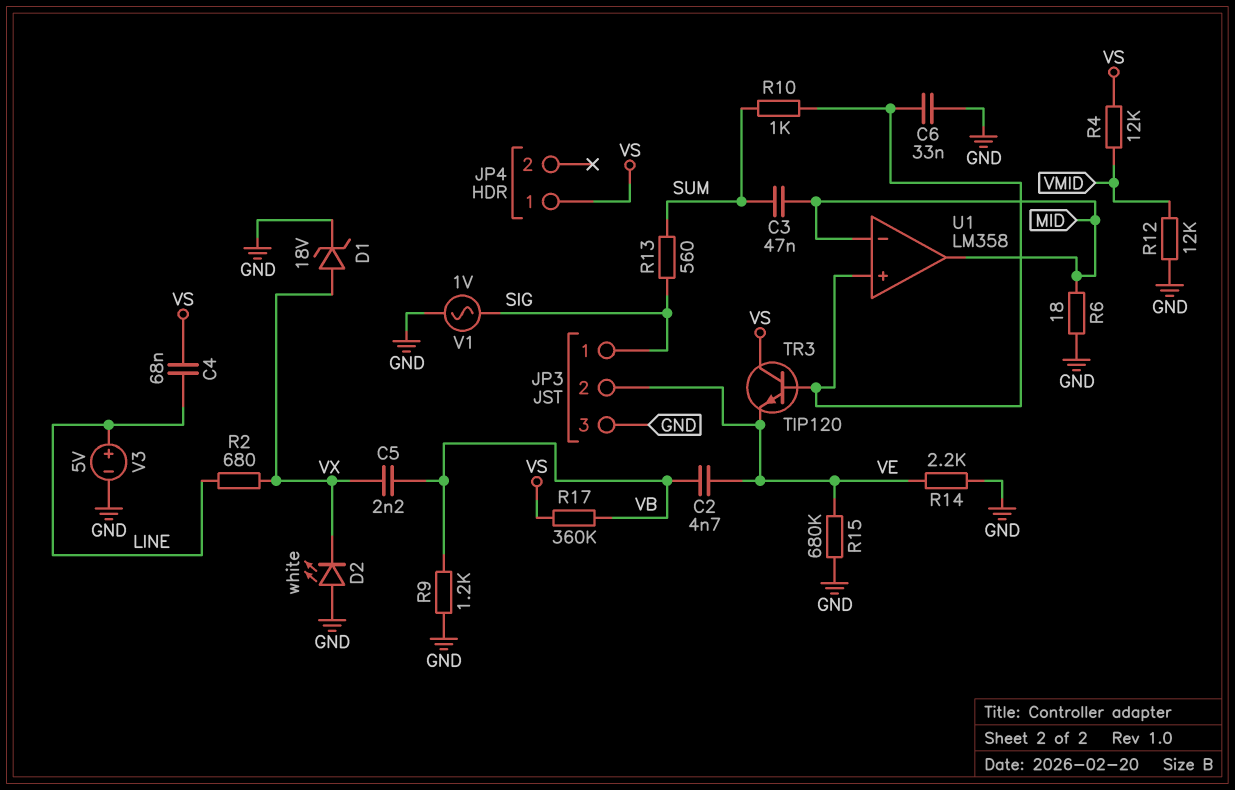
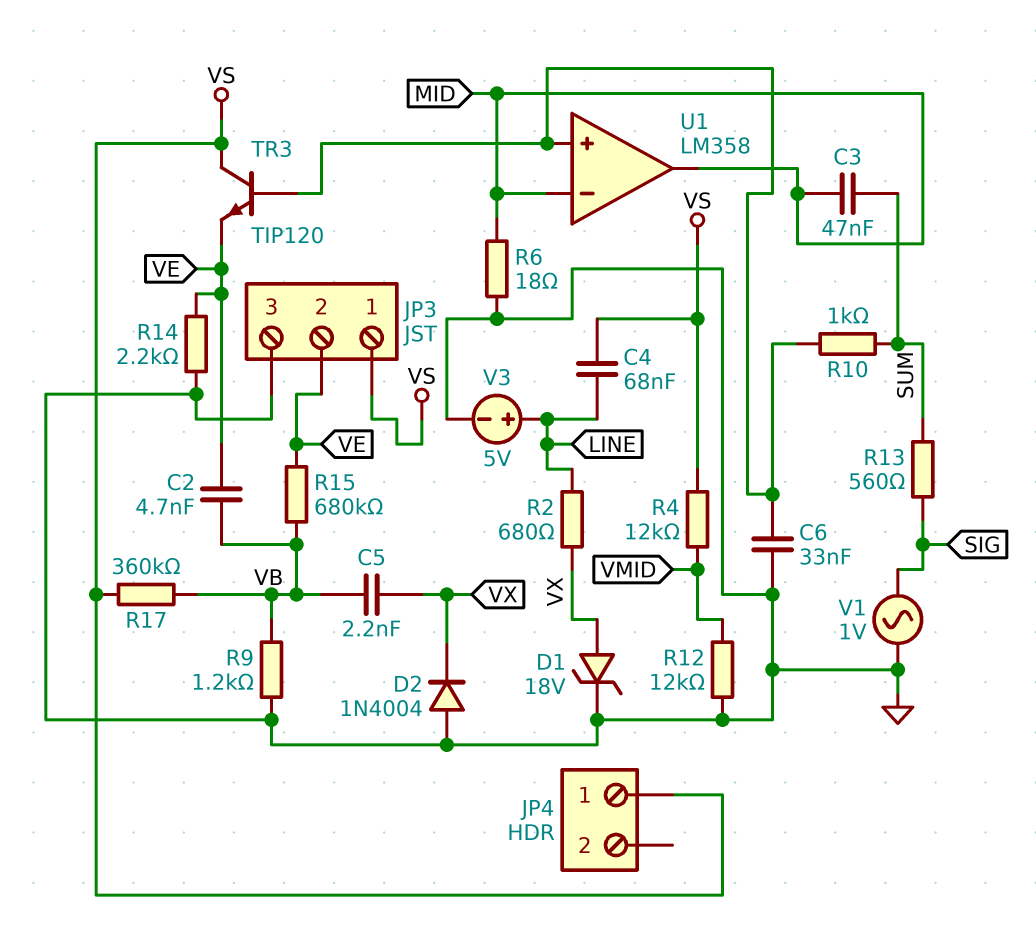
D2: LED white (A GND, K VX) -> diode 1N4004 (A GND, K VX)
JP3 pin 1: SIG -> VS
R15: 680k (GND, VE) -> 680k (VB, VE)

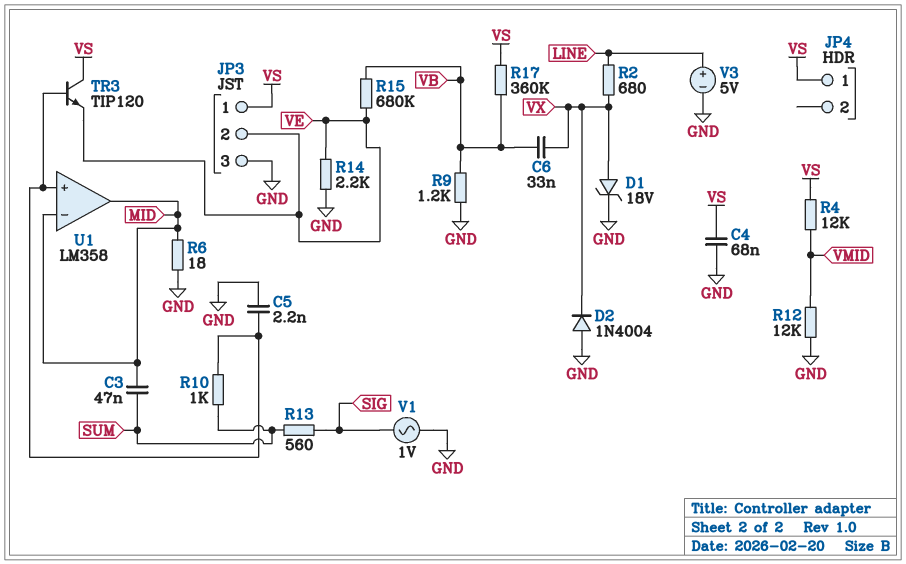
C2: 4.7nF (VB, VE) -> none
C4: 68nF (LINE, VS) -> 68nF (GND, VS)
C5: 2.2nF (VB, VX) -> 2.2nF (GND, U1/in+)
C6: 33nF (GND, U1/in+) -> 33nF (VB, VX)

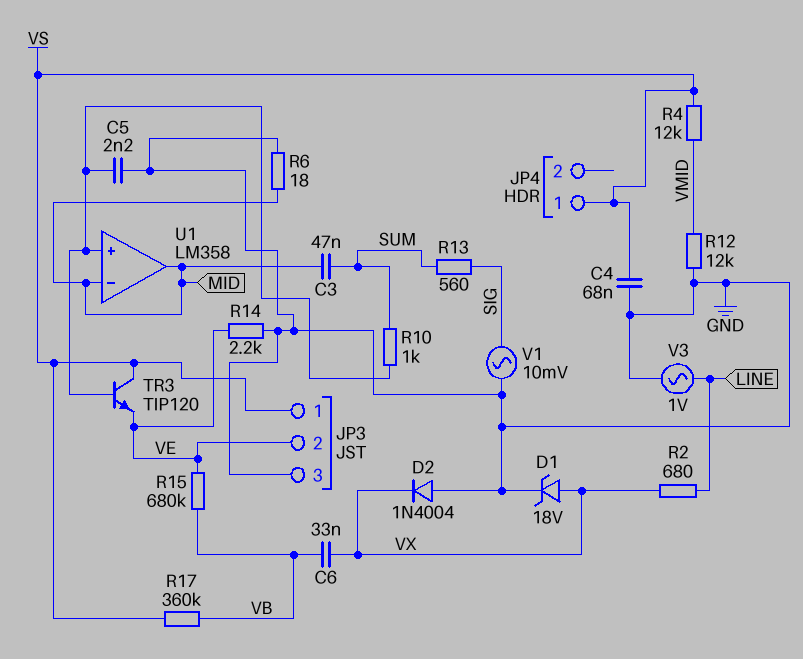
R9: 1.2k (GND, VB) -> none
V1: AC 1V (GND, SIG) -> AC 10mV (GND, SIG)
V3: 5V (plus LINE, minus GND) -> AC 1V (GND, LINE)

